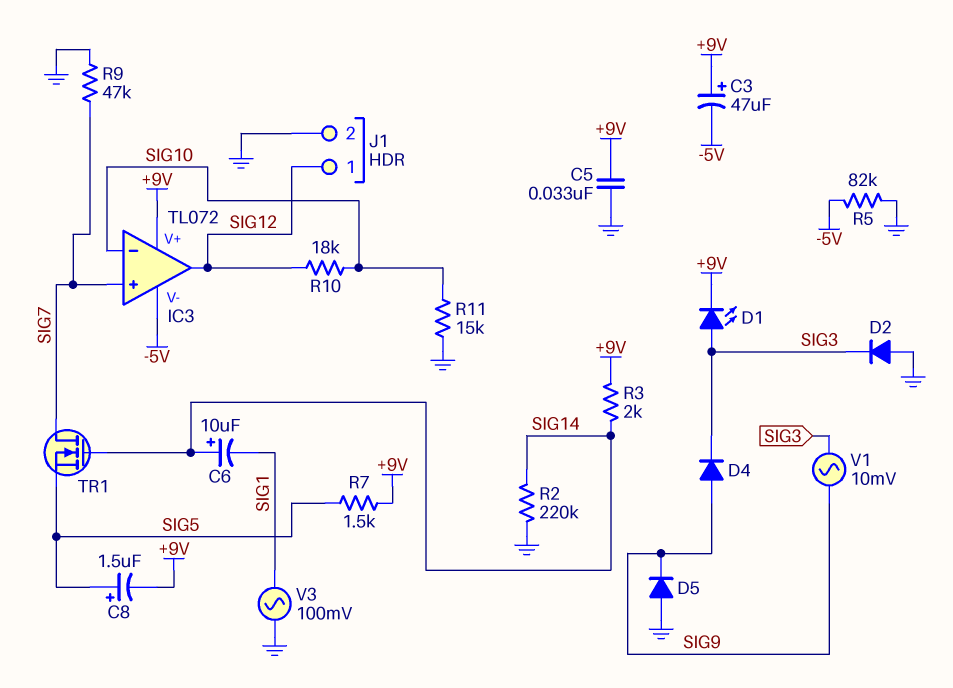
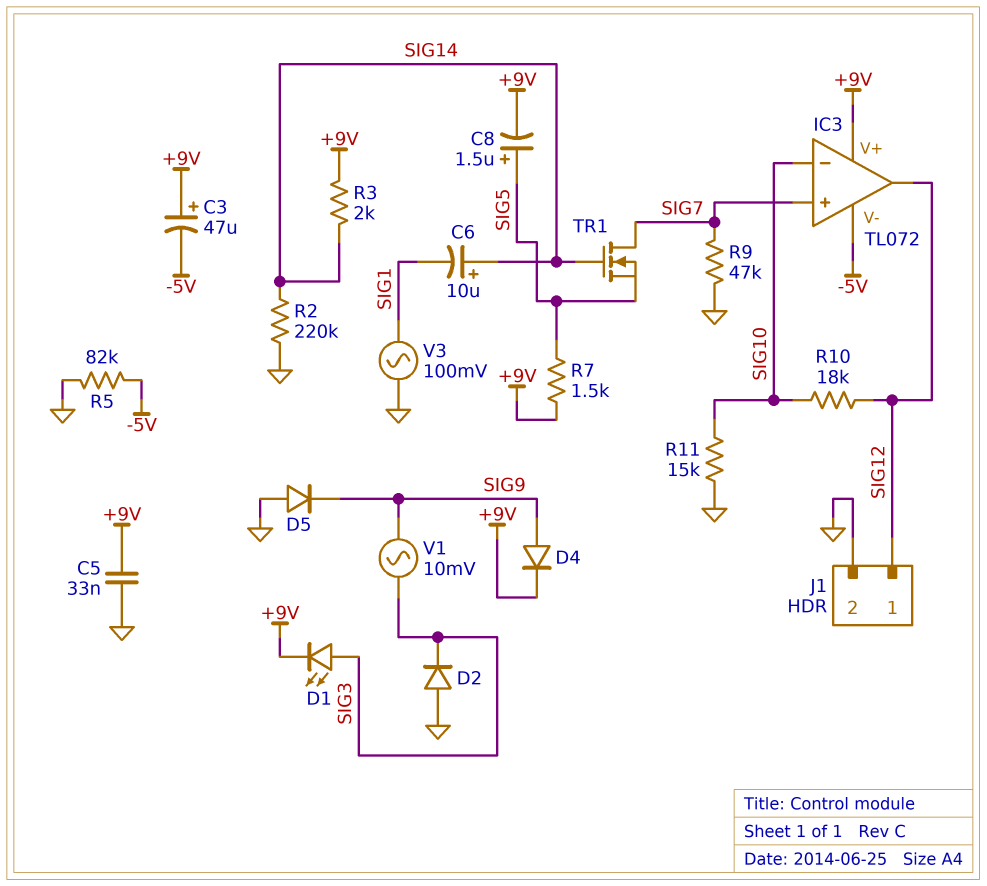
D4: diode (A SIG9, K SIG3) -> diode (A SIG9, K +9V)

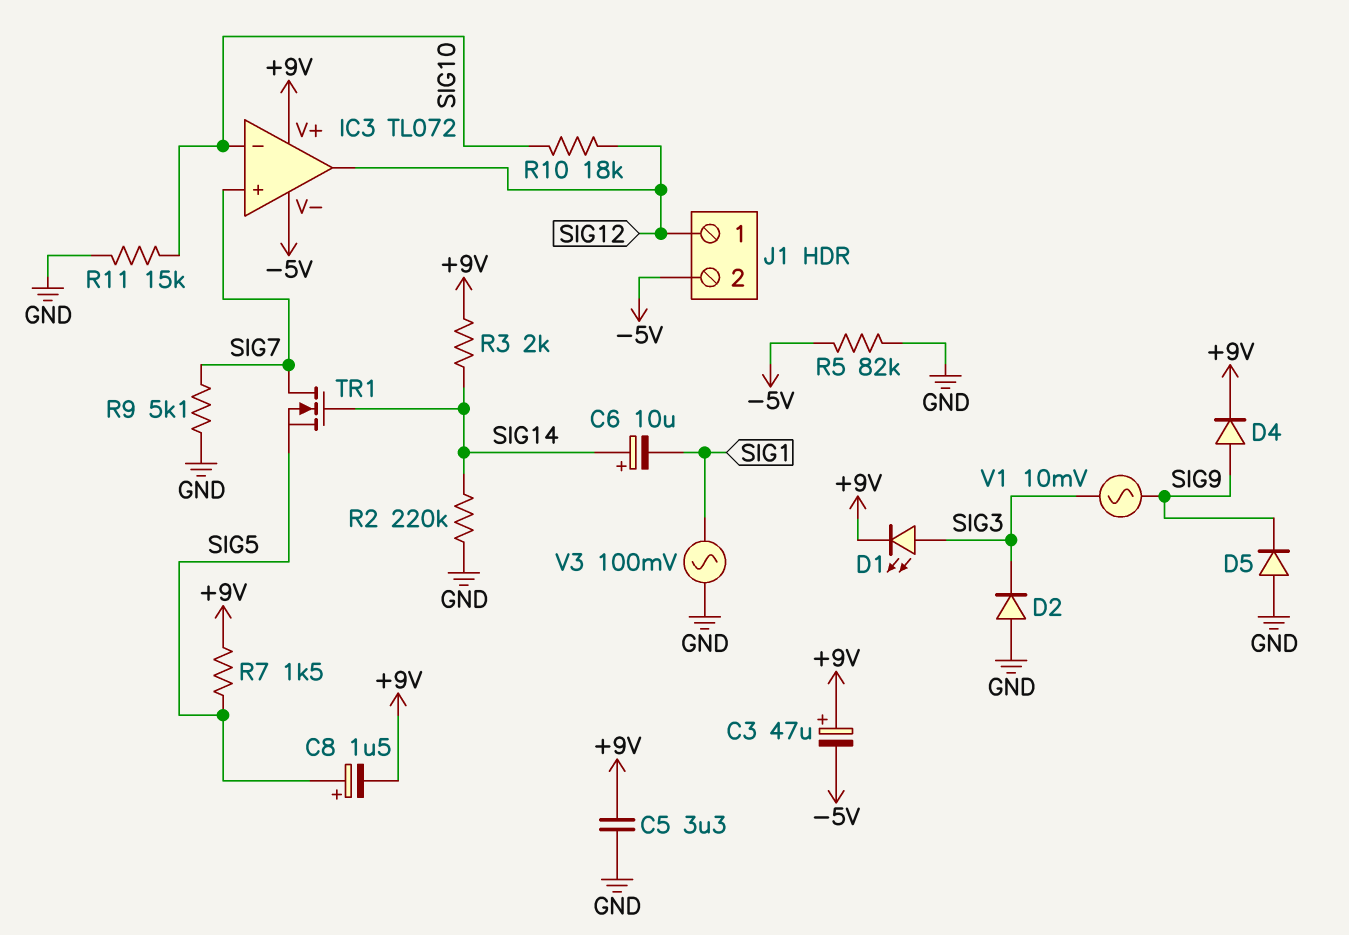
C5: 33nF (+9V, GND) -> 3.3uF (+9V, GND)
J1 pin 2: GND -> -5V
R9: 47k (GND, SIG7) -> 5.1k (GND, SIG7)

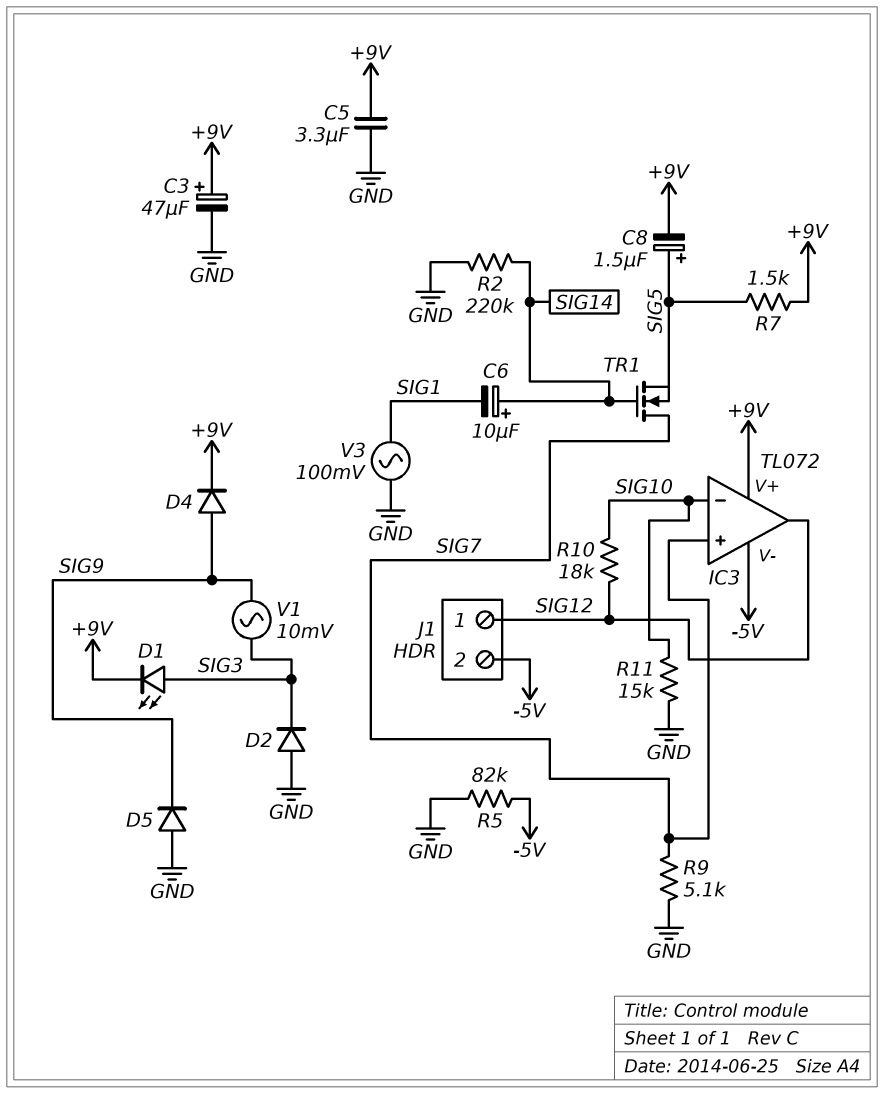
C3: 47uF (plus +9V, minus -5V) -> 47uF (plus +9V, minus GND)
R3: 2k (+9V, SIG14) -> none

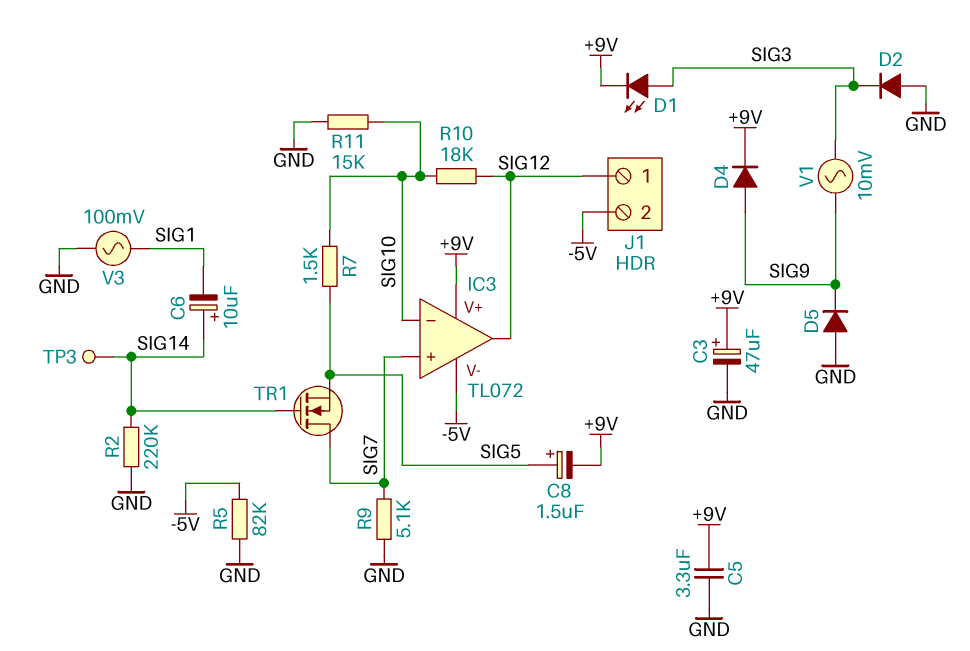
R7: 1.5k (+9V, SIG5) -> 1.5k (SIG5, SIG10)
TP3: none -> test point (SIG14)

